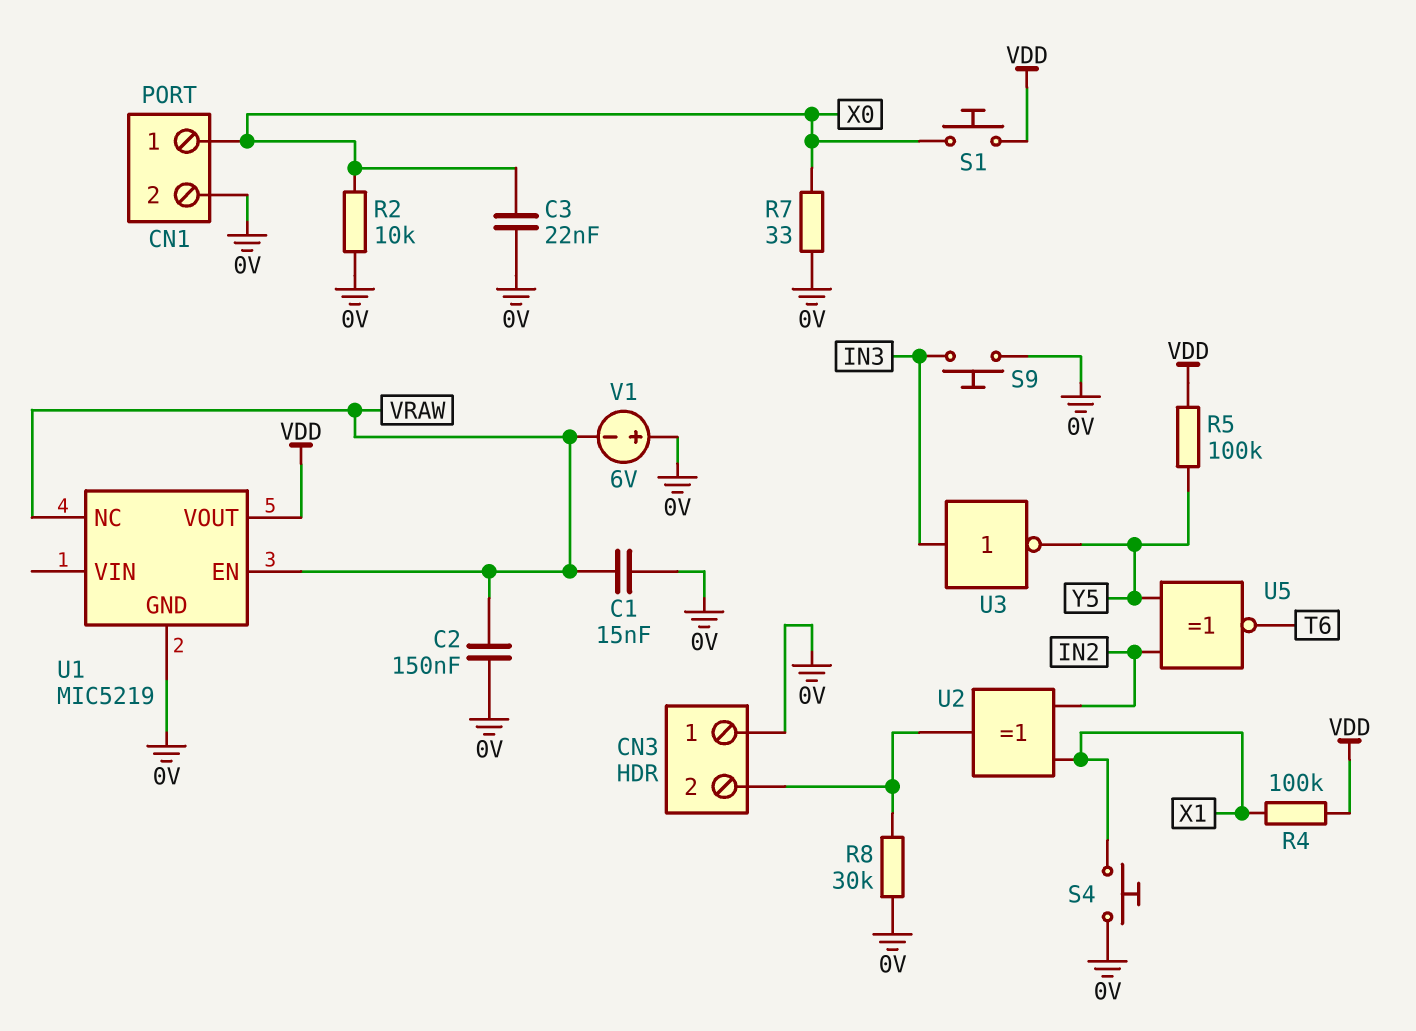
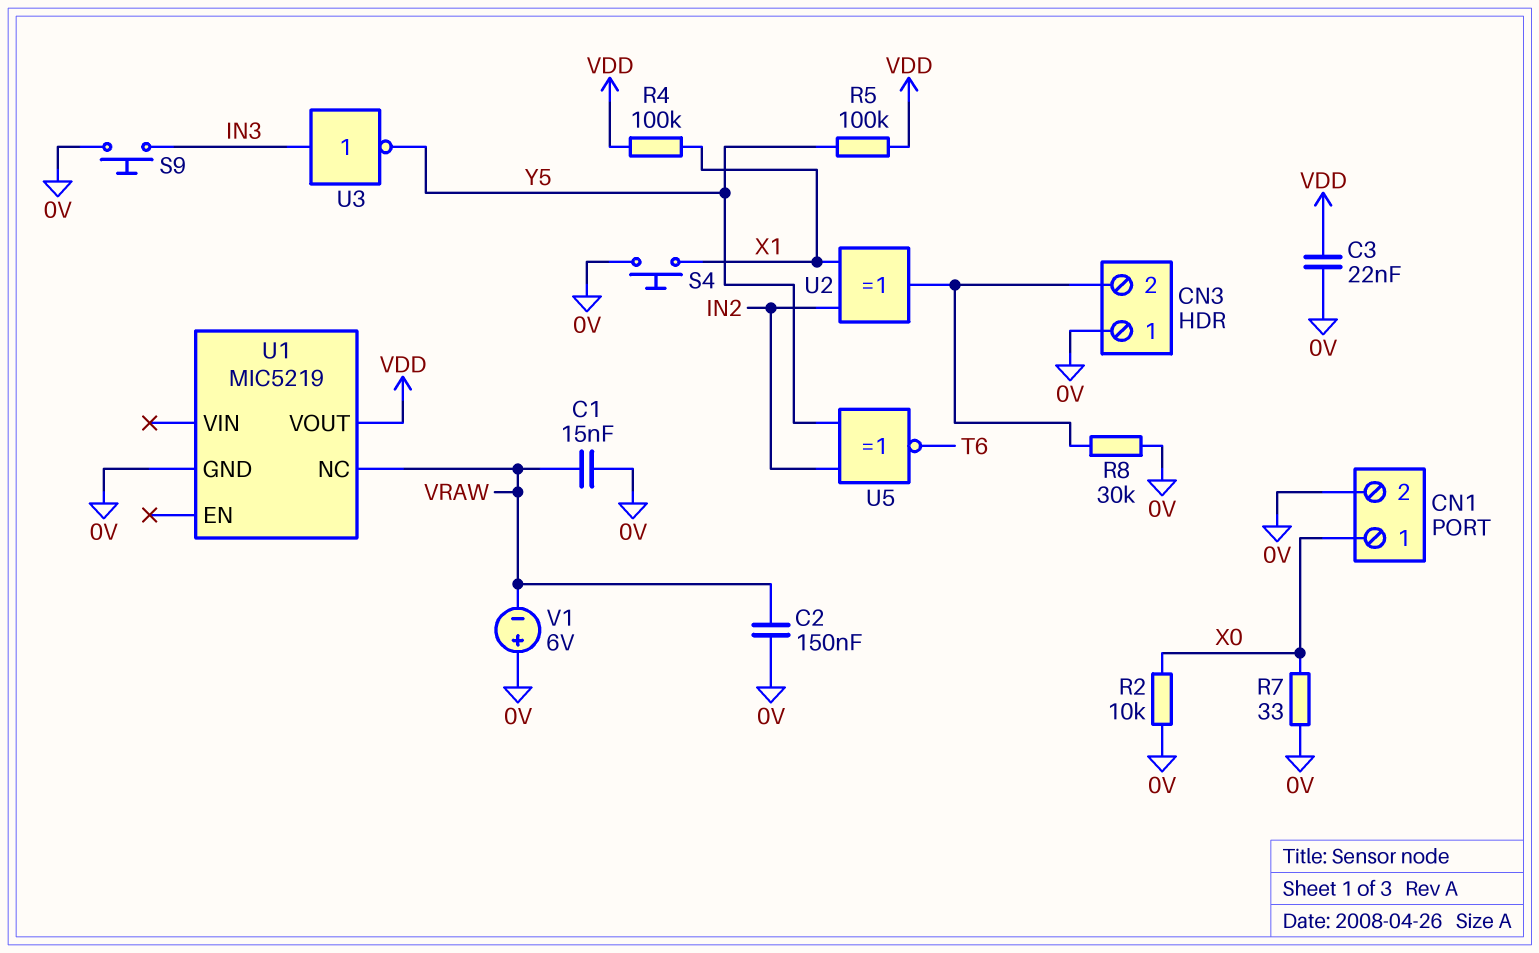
C3: 22nF (0V, X0) -> 22nF (0V, VDD)
S1: button (VDD, X0) -> none
U1 pin EN: VRAW -> none

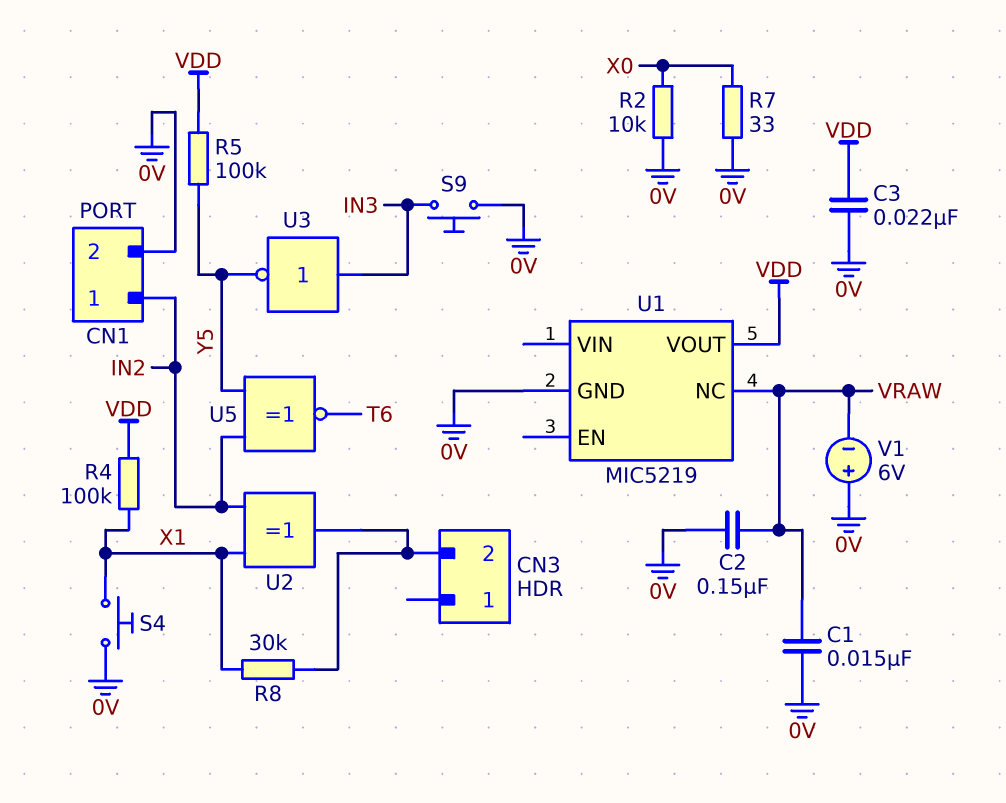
CN1 pin 1: X0 -> IN2
CN3 pin 1: 0V -> none
R8: 30k (0V, CN3/2) -> 30k (CN3/2, X1)

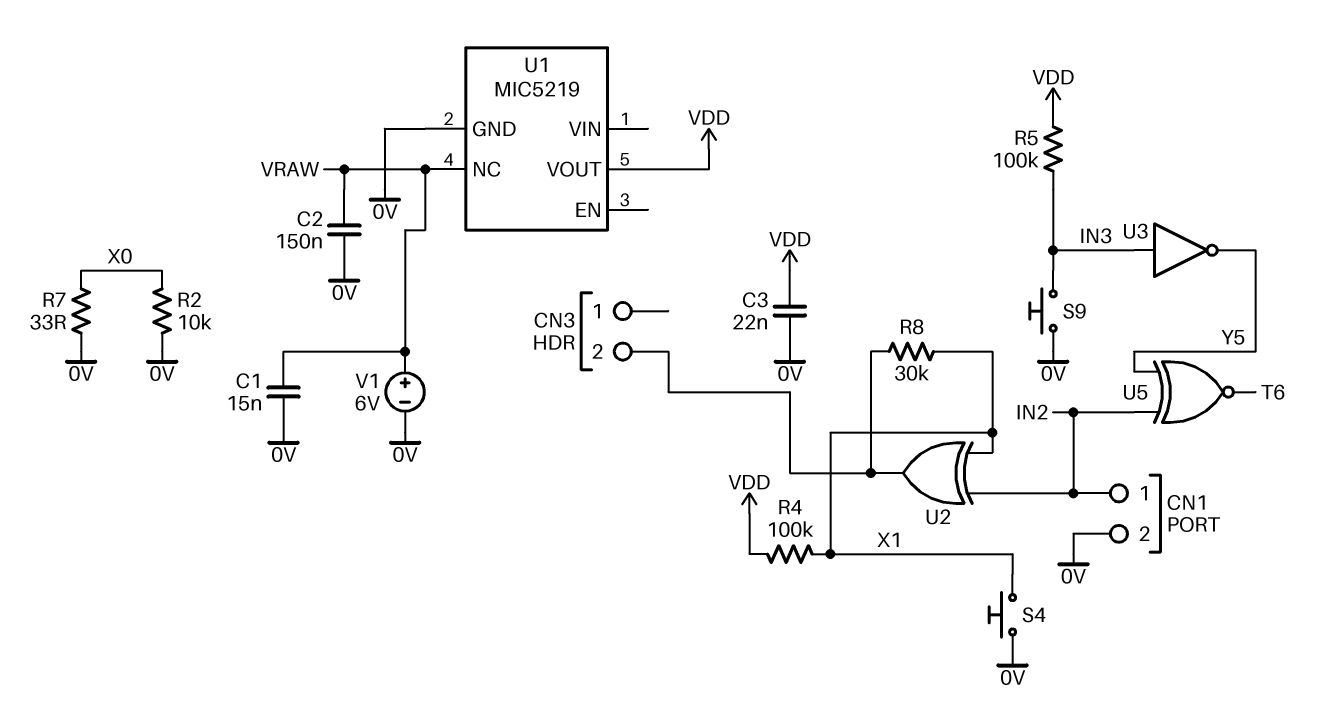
R5: 100k (VDD, Y5) -> 100k (IN3, VDD)
V1: 6V (plus 0V, minus VRAW) -> 6V (plus VRAW, minus 0V)

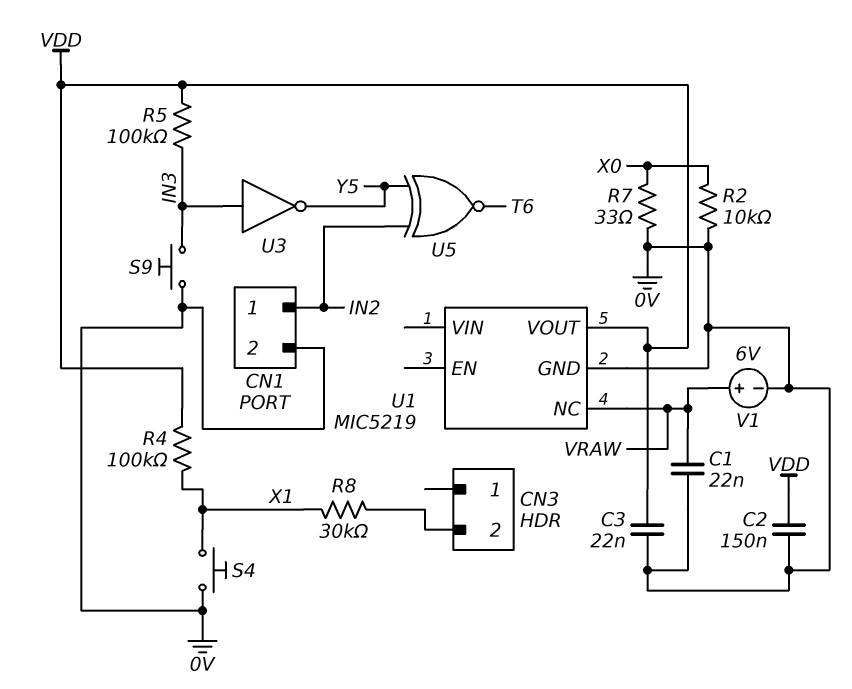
C1: 15nF (0V, VRAW) -> 22nF (0V, VRAW)
C2: 150nF (0V, VRAW) -> 150nF (0V, VDD)
U2: XOR (in IN2, in X1, out CN3/2) -> none

